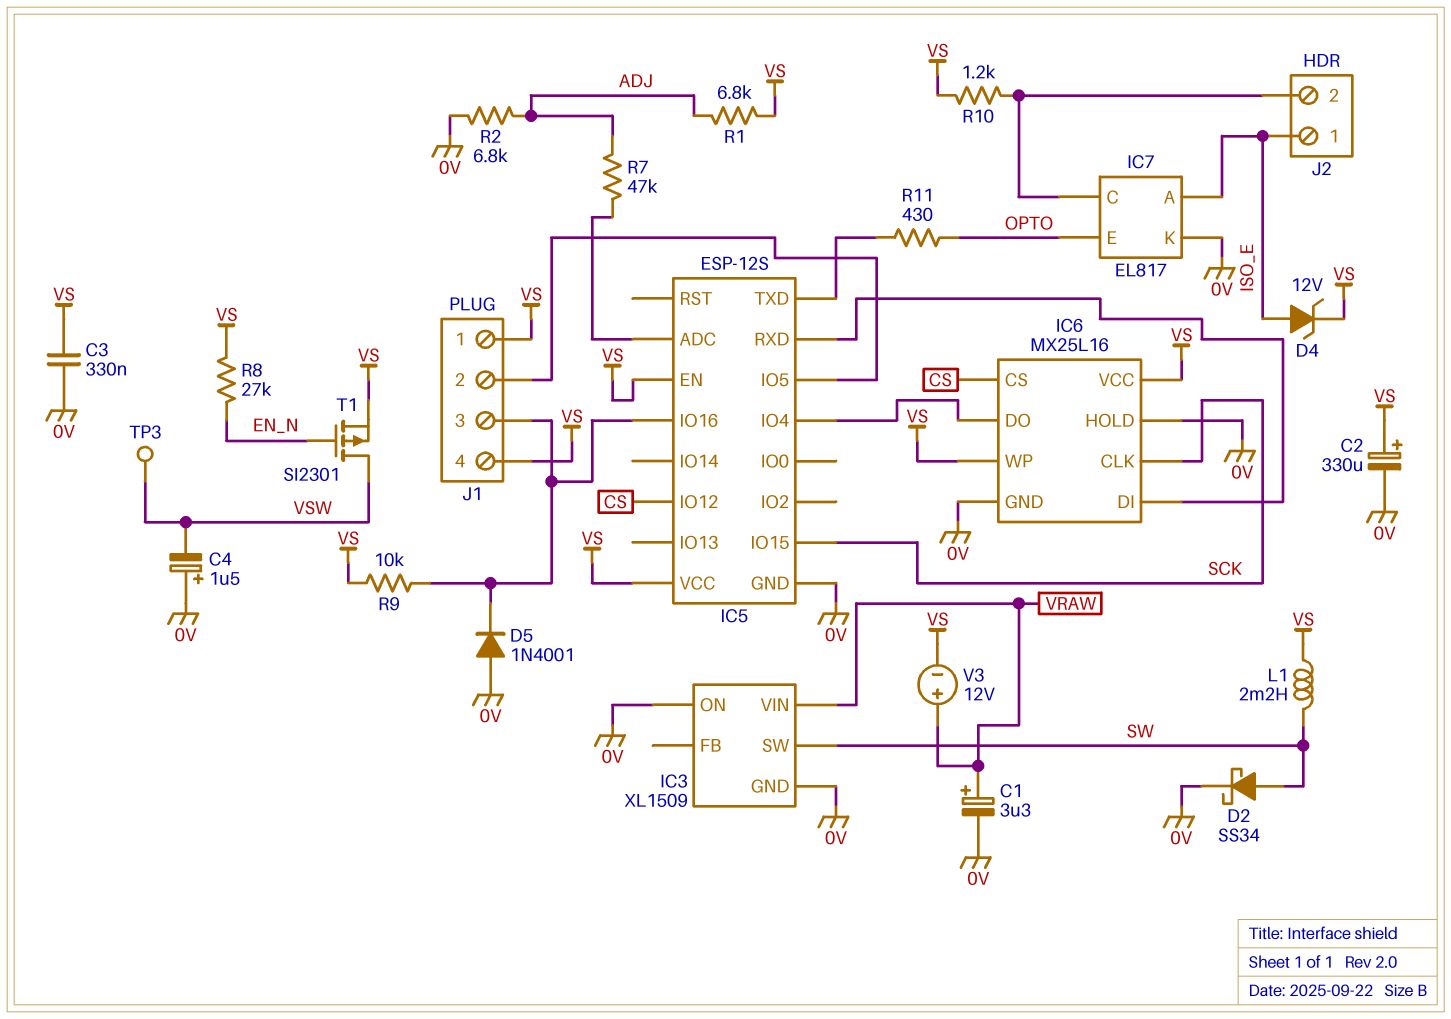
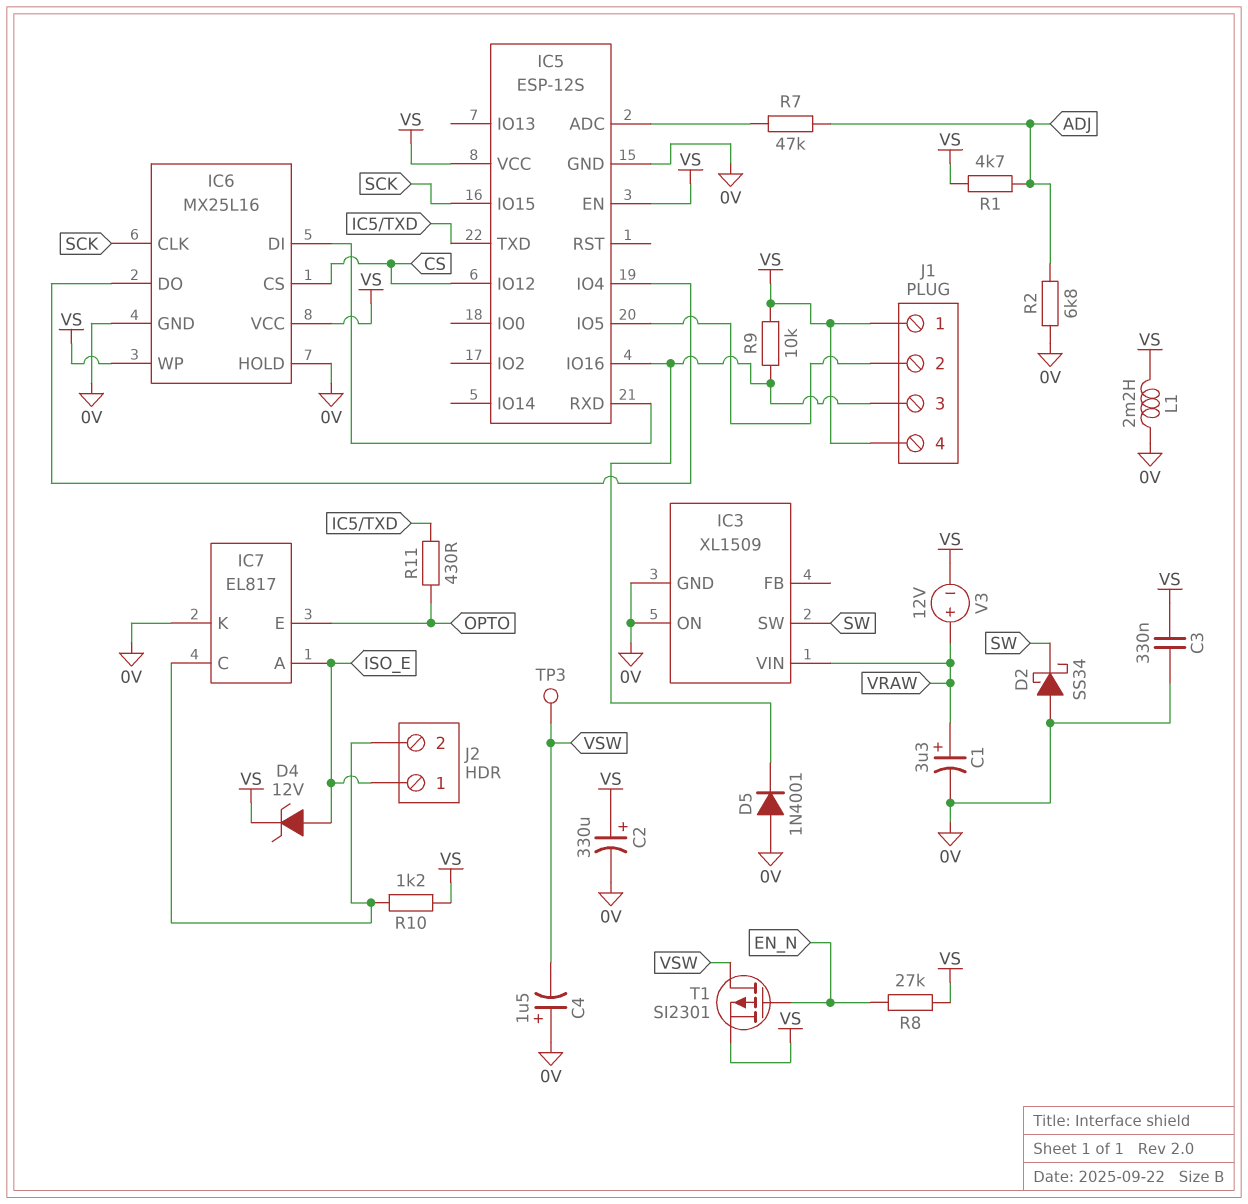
D2: schottky SS34 (A SW, K 0V) -> schottky SS34 (A 0V, K SW)
L1: 2.2mH (SW, VS) -> 2.2mH (0V, VS)
R1: 6.8k (ADJ, VS) -> 4.7k (ADJ, VS)

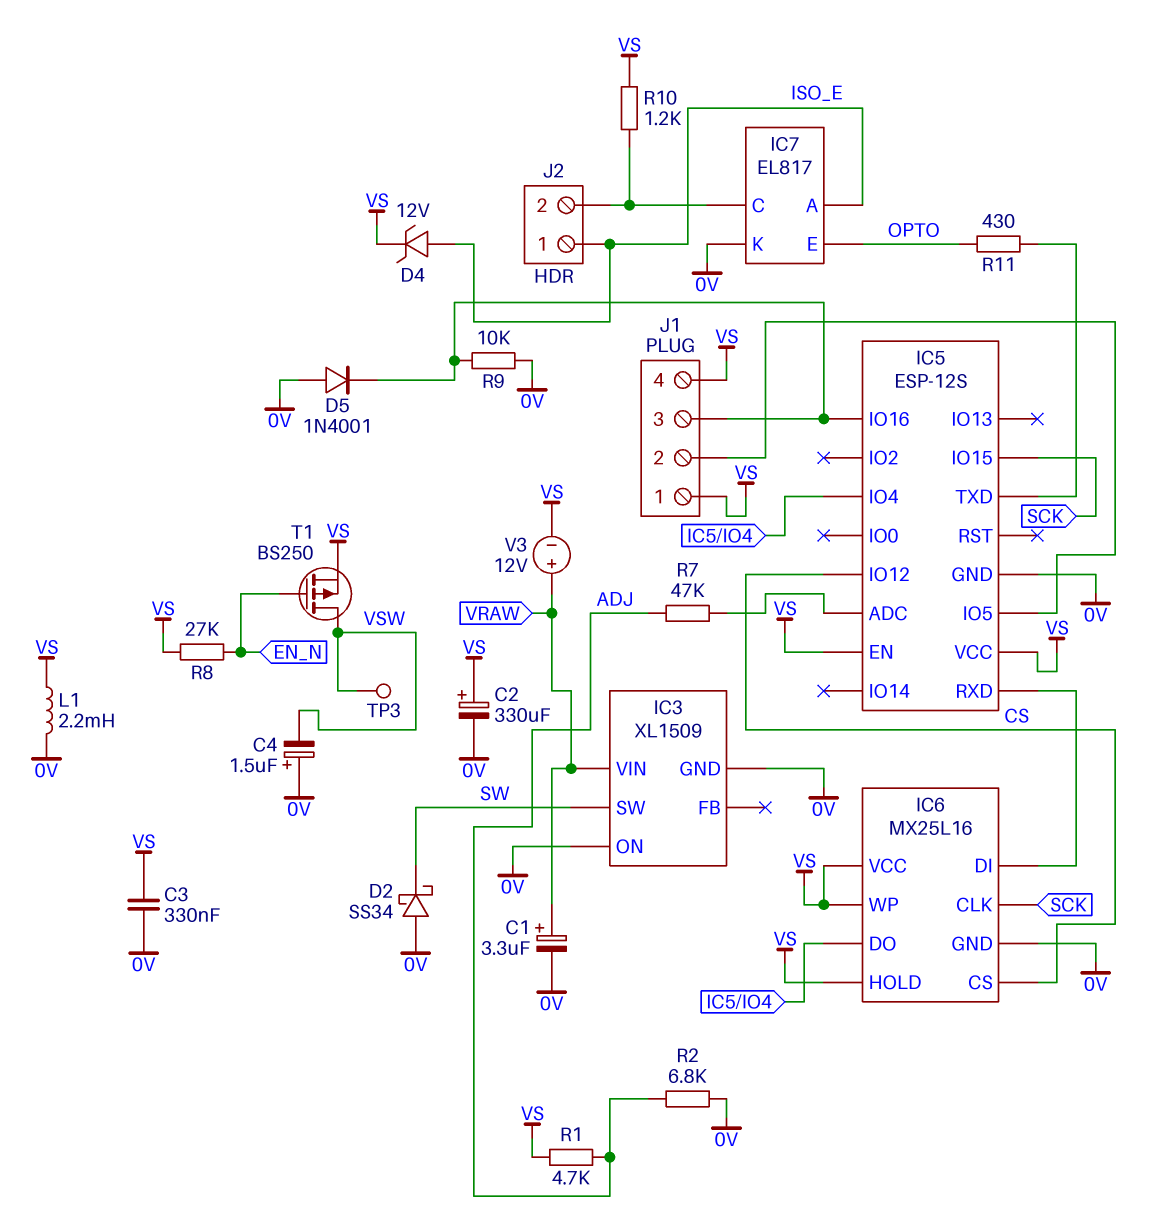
IC6 pin HOLD: 0V -> VS
R9: 10k (IC5/IO16, VS) -> 10k (0V, IC5/IO16)
T1: PMOS SI2301 (G EN_N, D VSW, S VS) -> PMOS BS250 (G EN_N, D VSW, S VS)

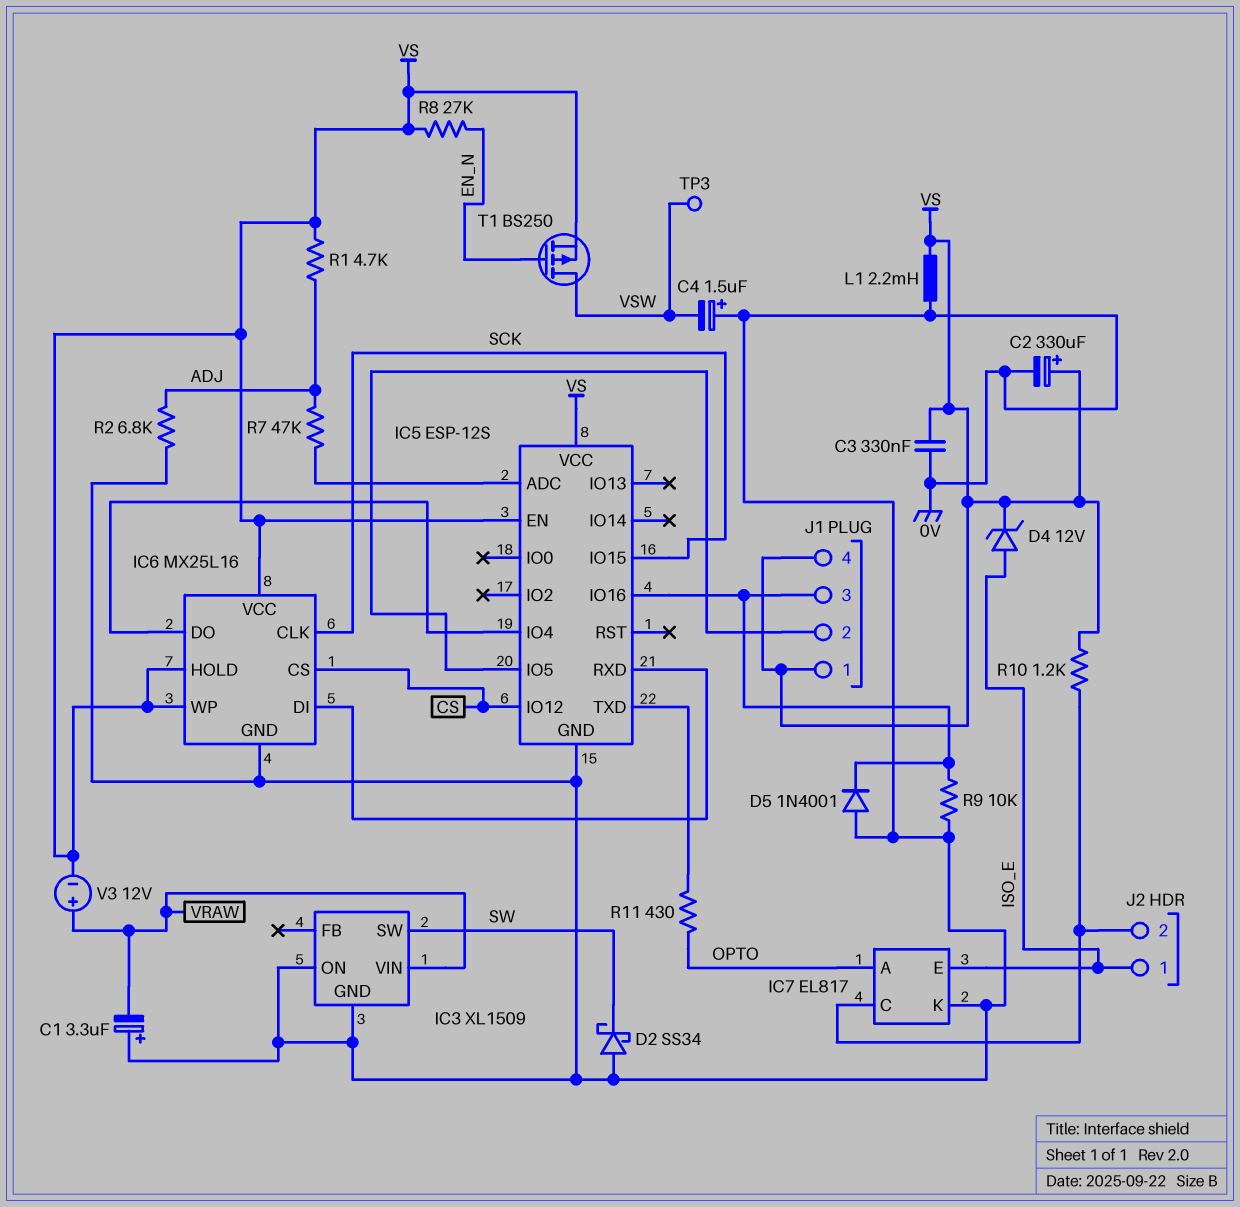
C1: 3.3uF (plus VRAW, minus 0V) -> 3.3uF (plus 0V, minus VRAW)
IC7 pin A: ISO_E -> OPTO
IC7 pin E: OPTO -> ISO_E

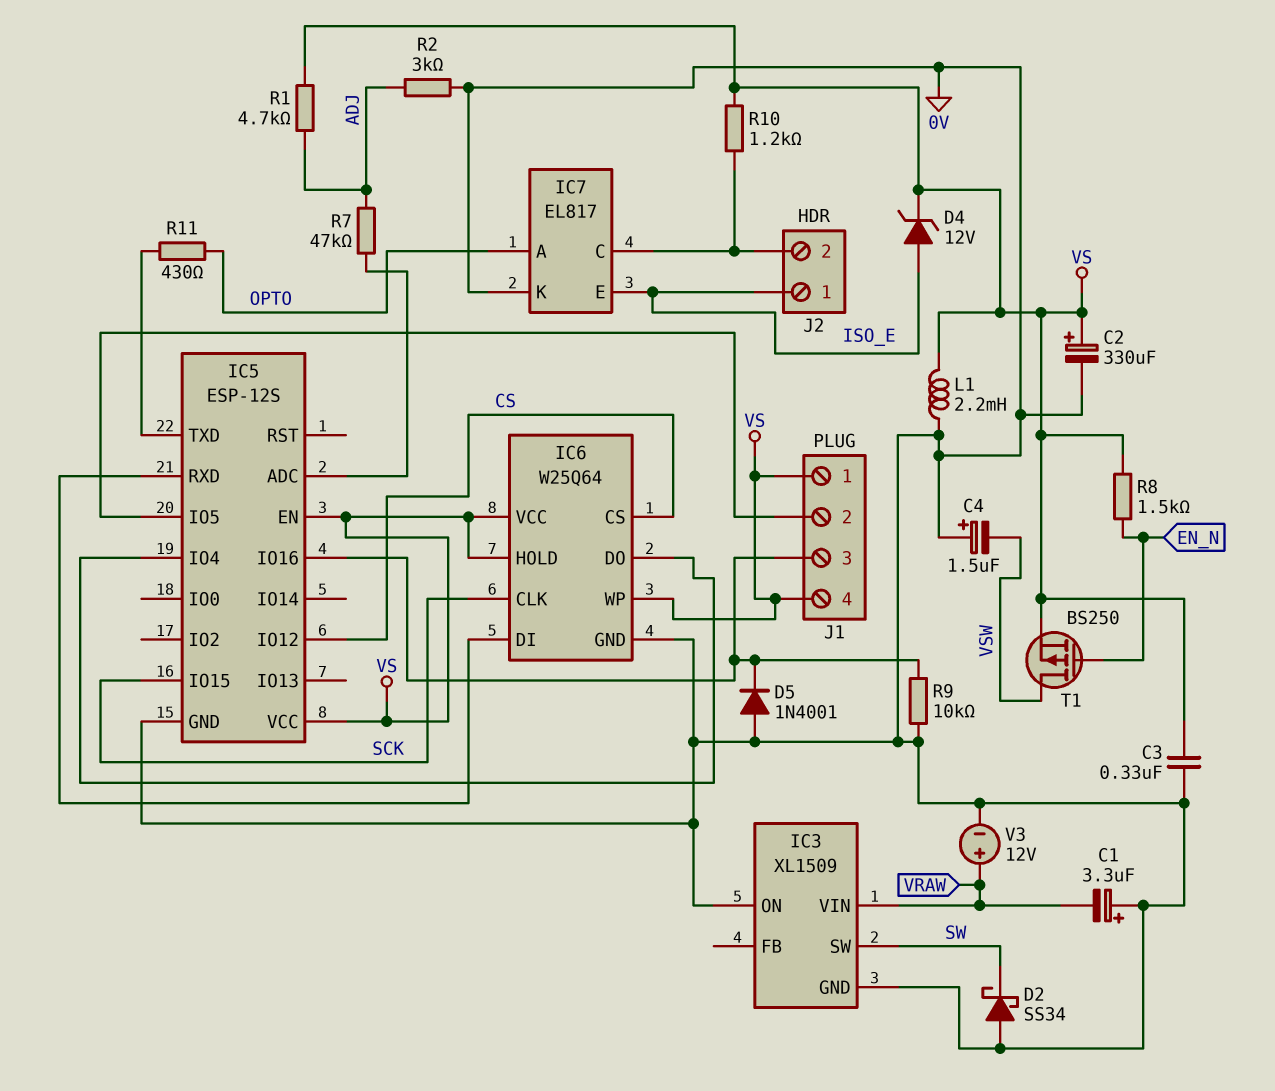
IC6: MX25L16 -> W25Q64
R2: 6.8k (0V, ADJ) -> 3k (0V, ADJ)
R8: 27k (EN_N, VS) -> 1.5k (EN_N, VS)
TP3: test point (VSW) -> none
V3: 12V (plus VRAW, minus VS) -> 12V (plus VRAW, minus 0V)

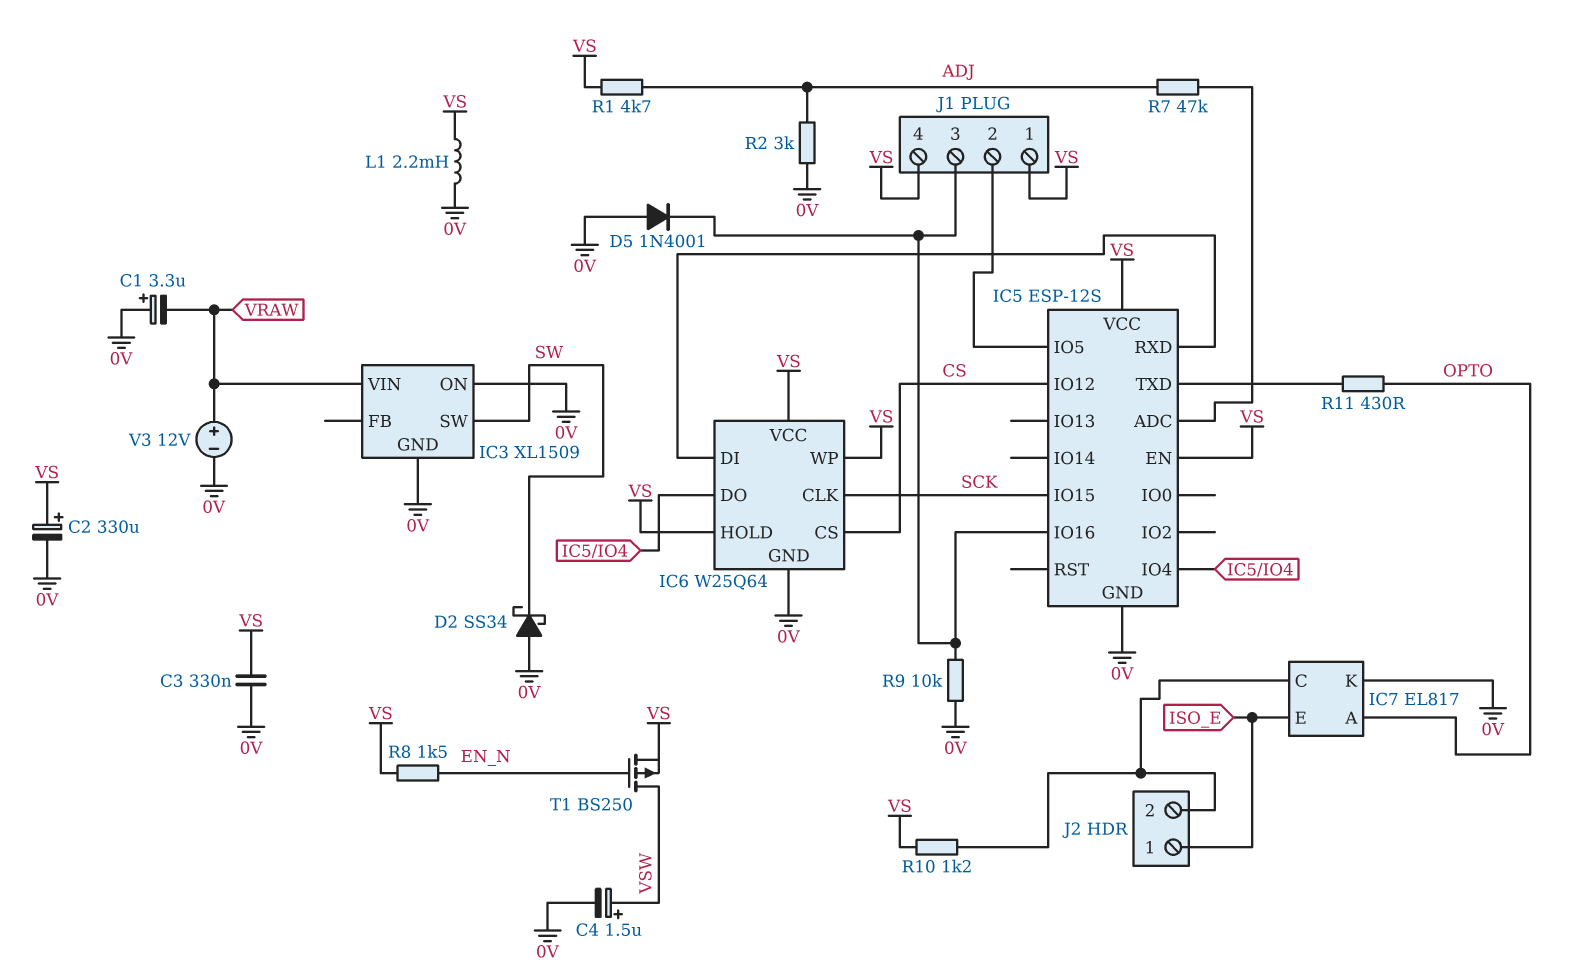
C4: 1.5uF (plus 0V, minus VSW) -> 1.5uF (plus VSW, minus 0V)
D4: zener 12V (A ISO_E, K VS) -> none

